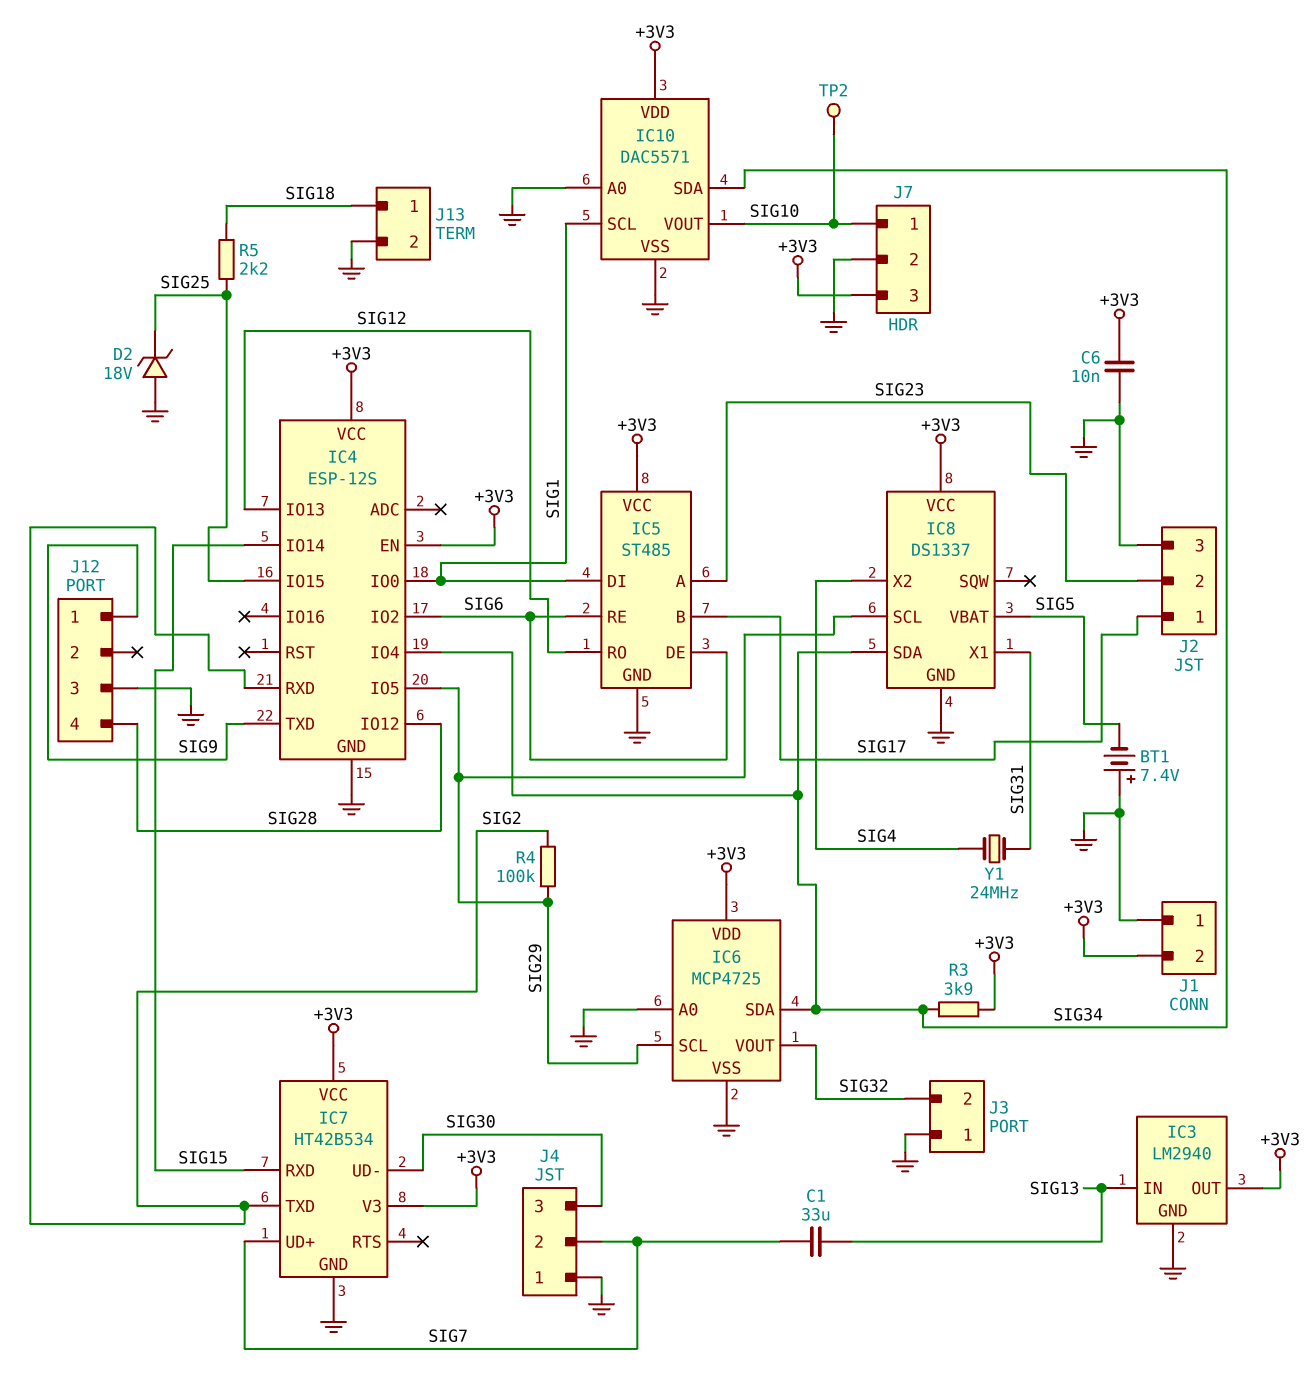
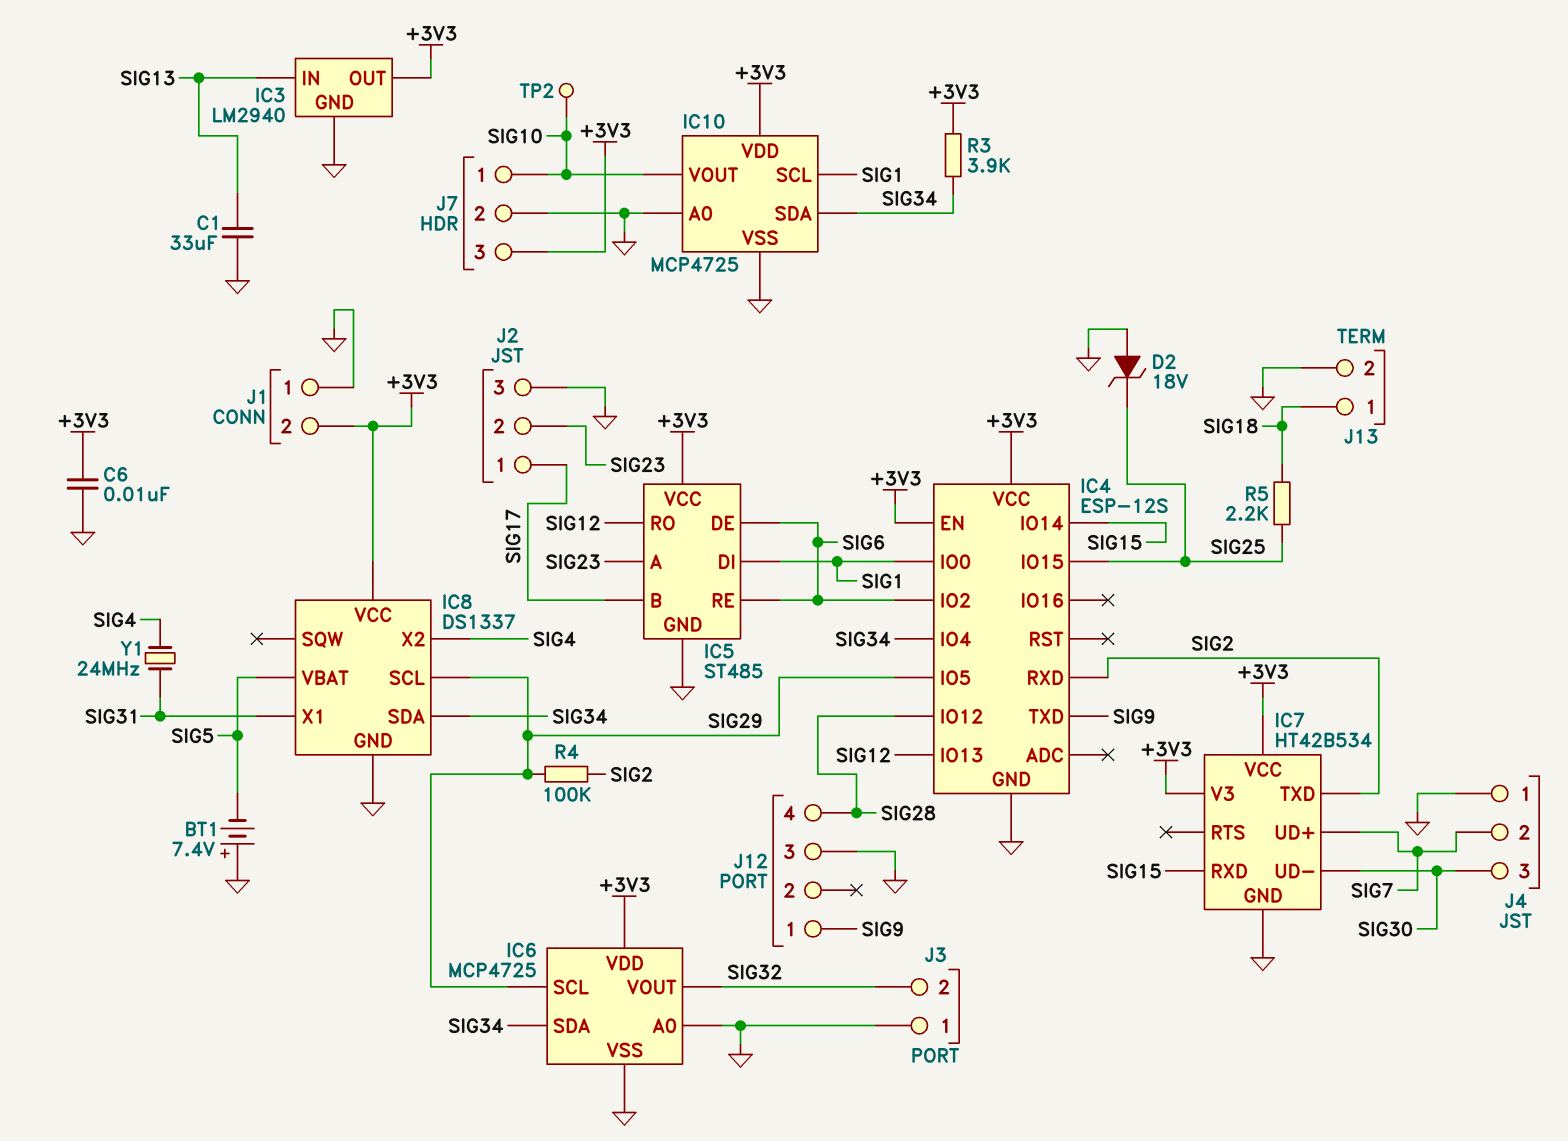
C1: 33uF (SIG7, SIG13) -> 33uF (GND, SIG13)
IC10: DAC5571 -> MCP4725

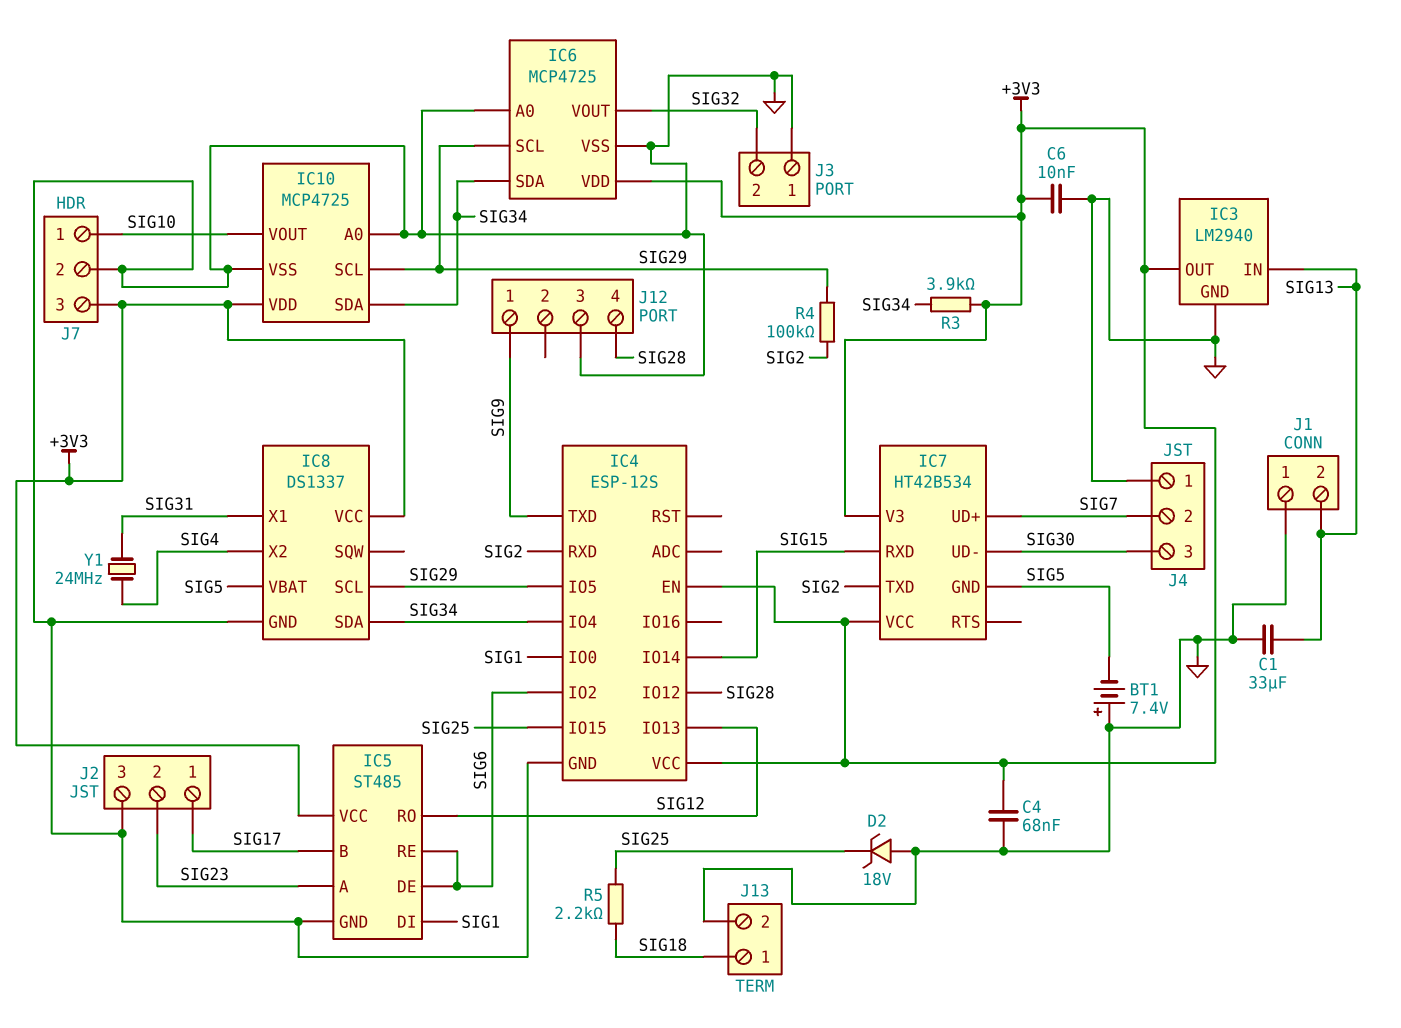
C4: none -> 68nF (+3V3, GND)
IC7 pin GND: GND -> SIG5
IC10 pin SCL: SIG1 -> SIG29
J1 pin 2: +3V3 -> SIG13
TP2: test point (SIG10) -> none

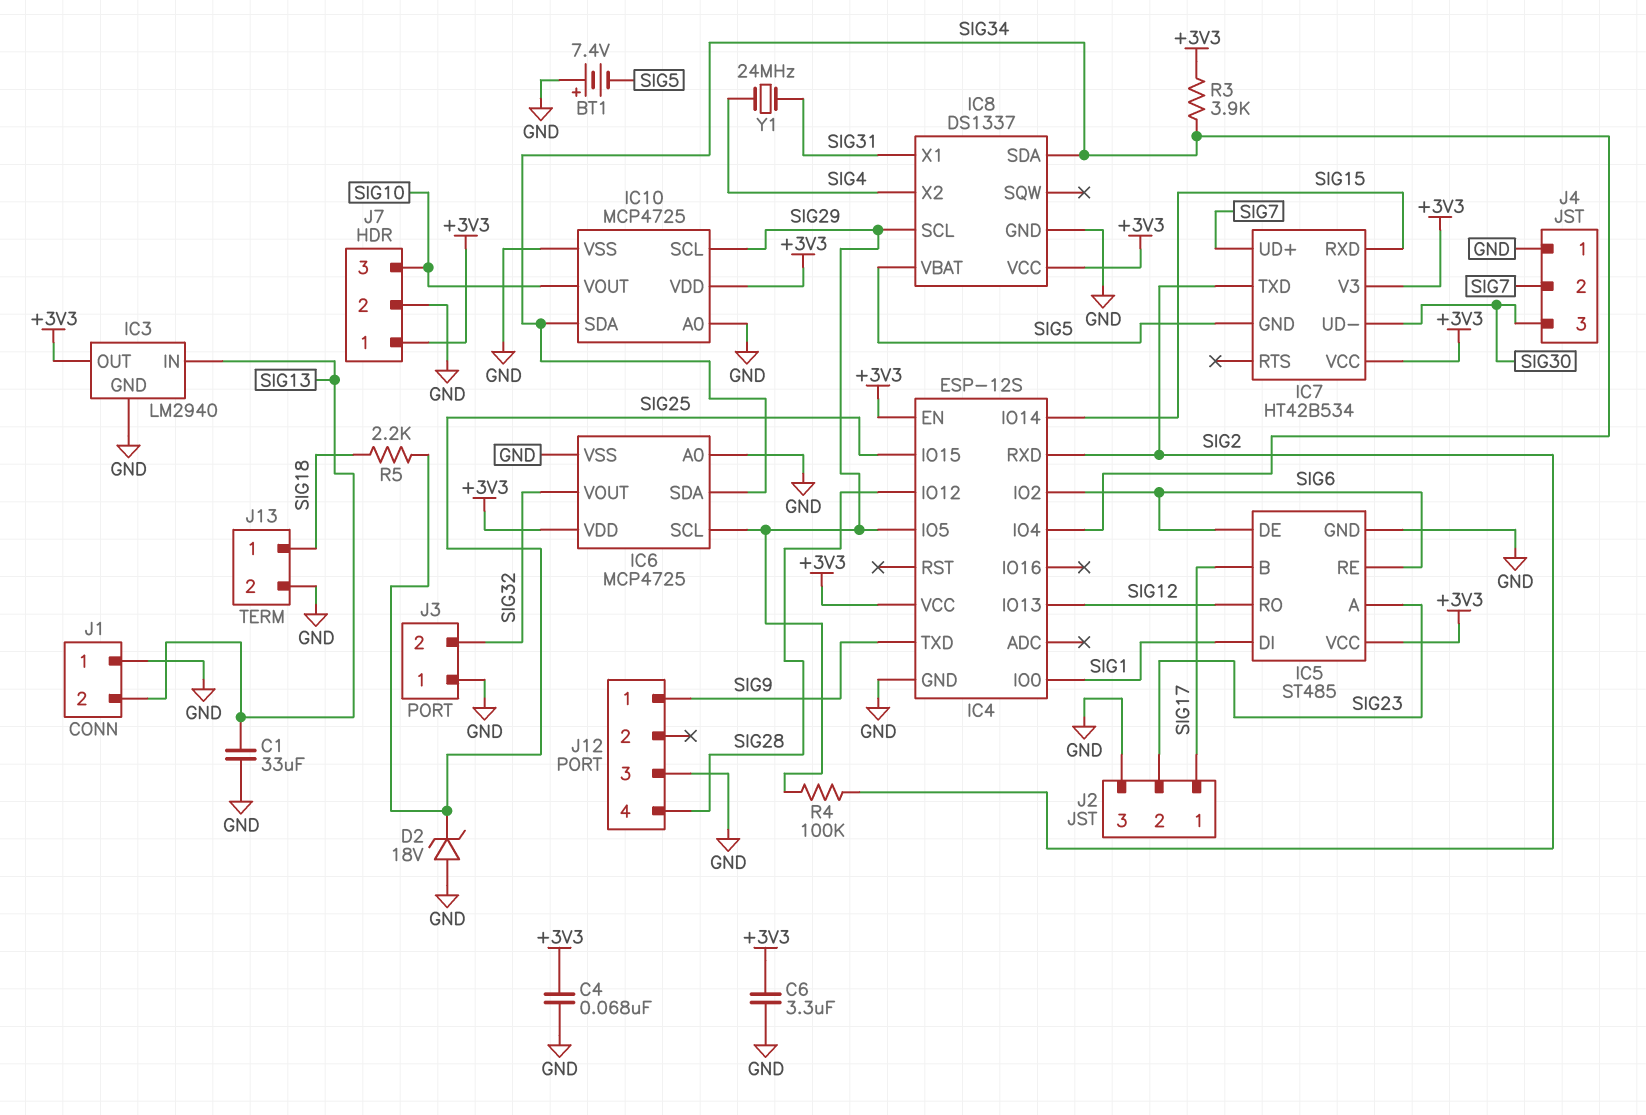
C6: 10nF (+3V3, GND) -> 3.3uF (+3V3, GND)
J7 pin 1: SIG10 -> +3V3
J7 pin 3: +3V3 -> SIG10

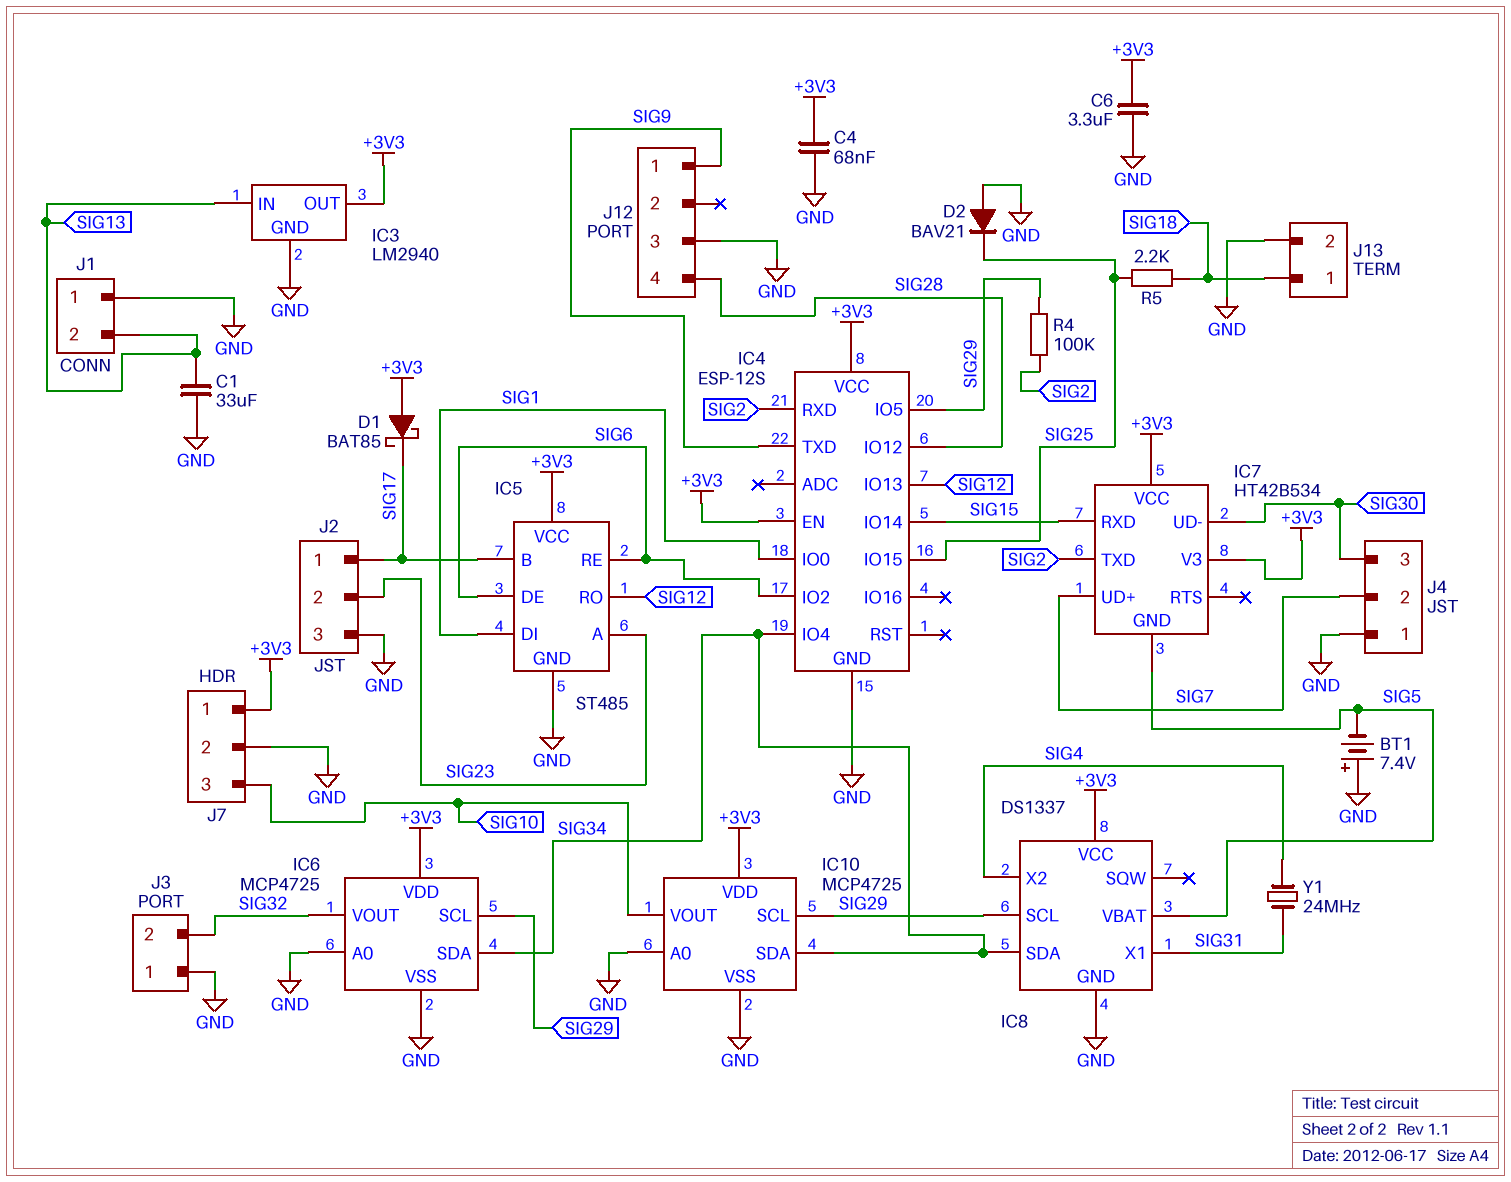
D1: none -> schottky BAT85 (A +3V3, K SIG17)
D2: zener 18V (A GND, K SIG25) -> diode BAV21 (A GND, K SIG25)
R3: 3.9k (+3V3, SIG34) -> none

